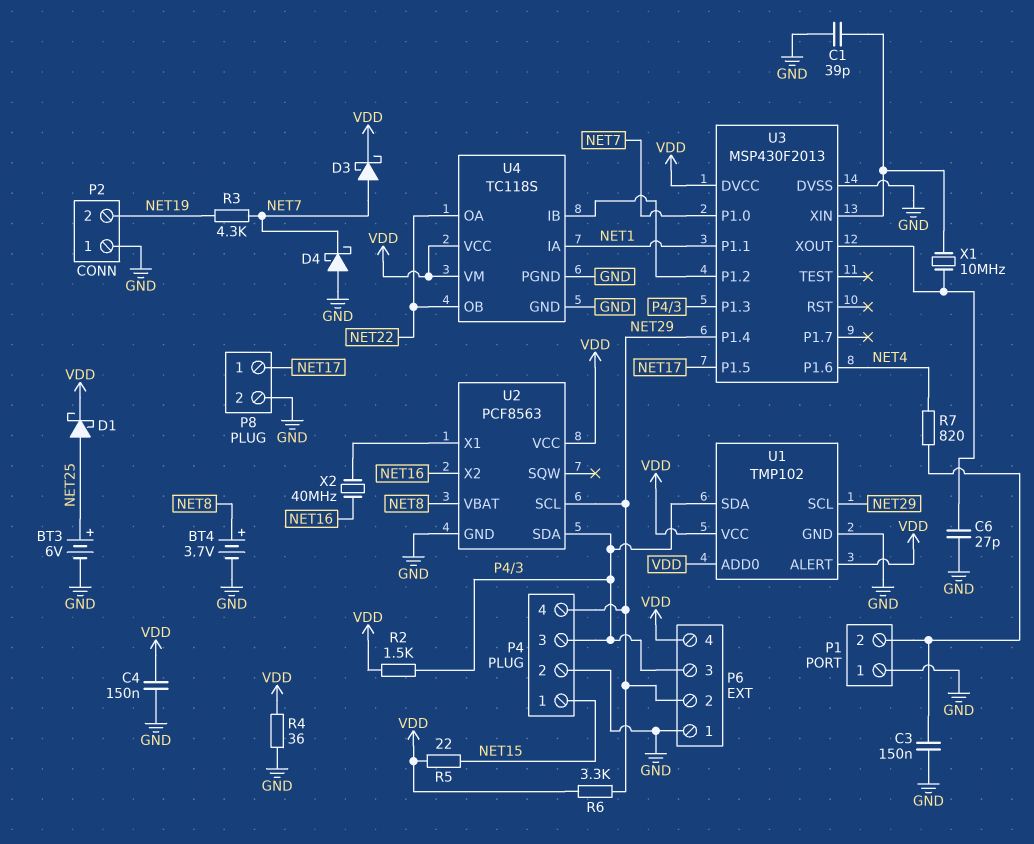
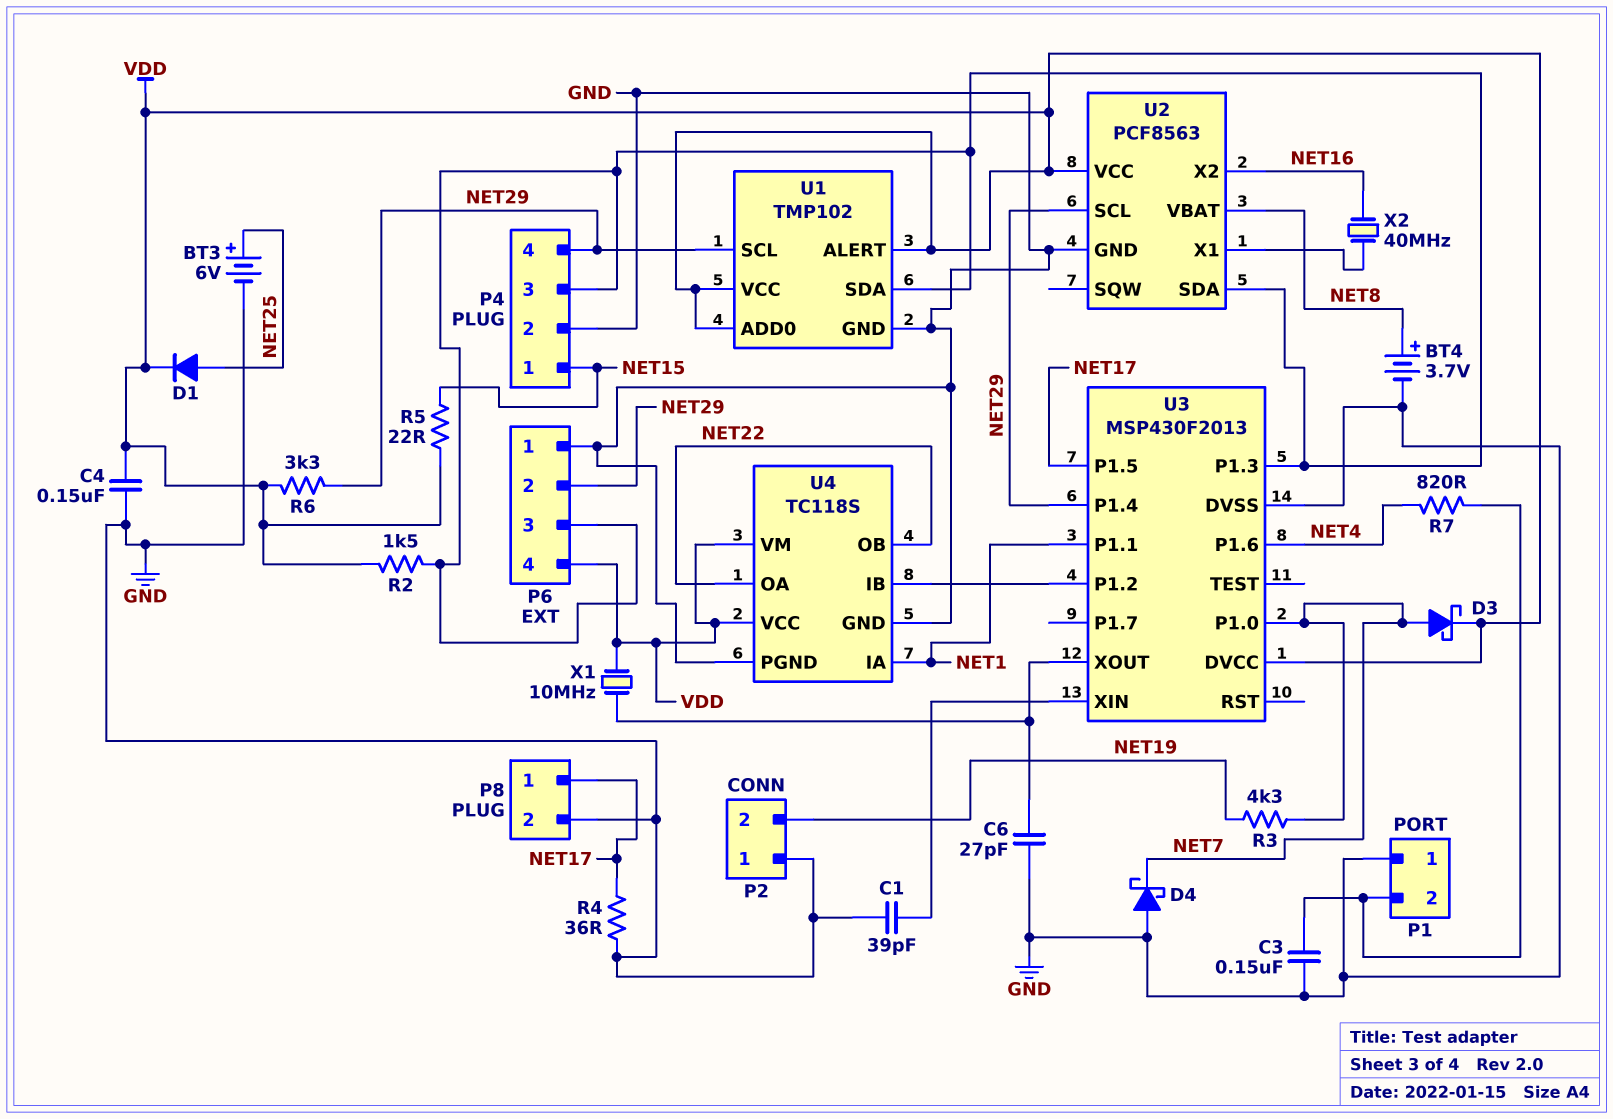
D1: schottky (A NET25, K VDD) -> diode (A NET25, K VDD)
R4: 36 (GND, VDD) -> 36 (GND, NET17)
X1: 10MHz (U3/XIN, U3/XOUT) -> 10MHz (U3/XOUT, VDD)

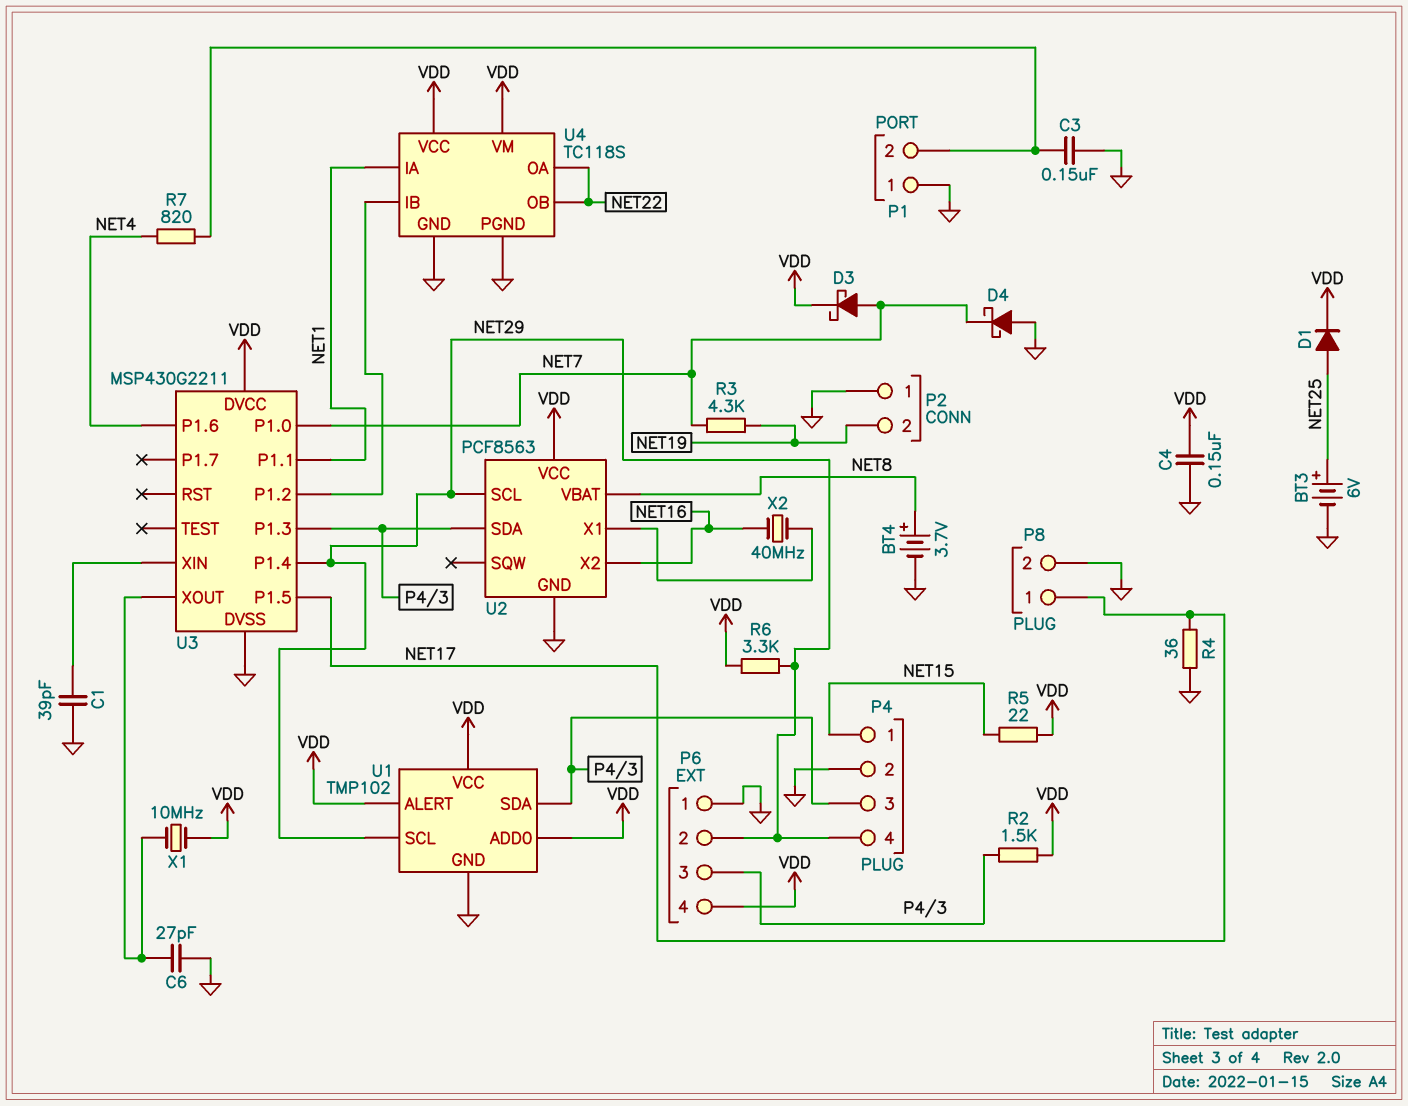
U3: MSP430F2013 -> MSP430G2211

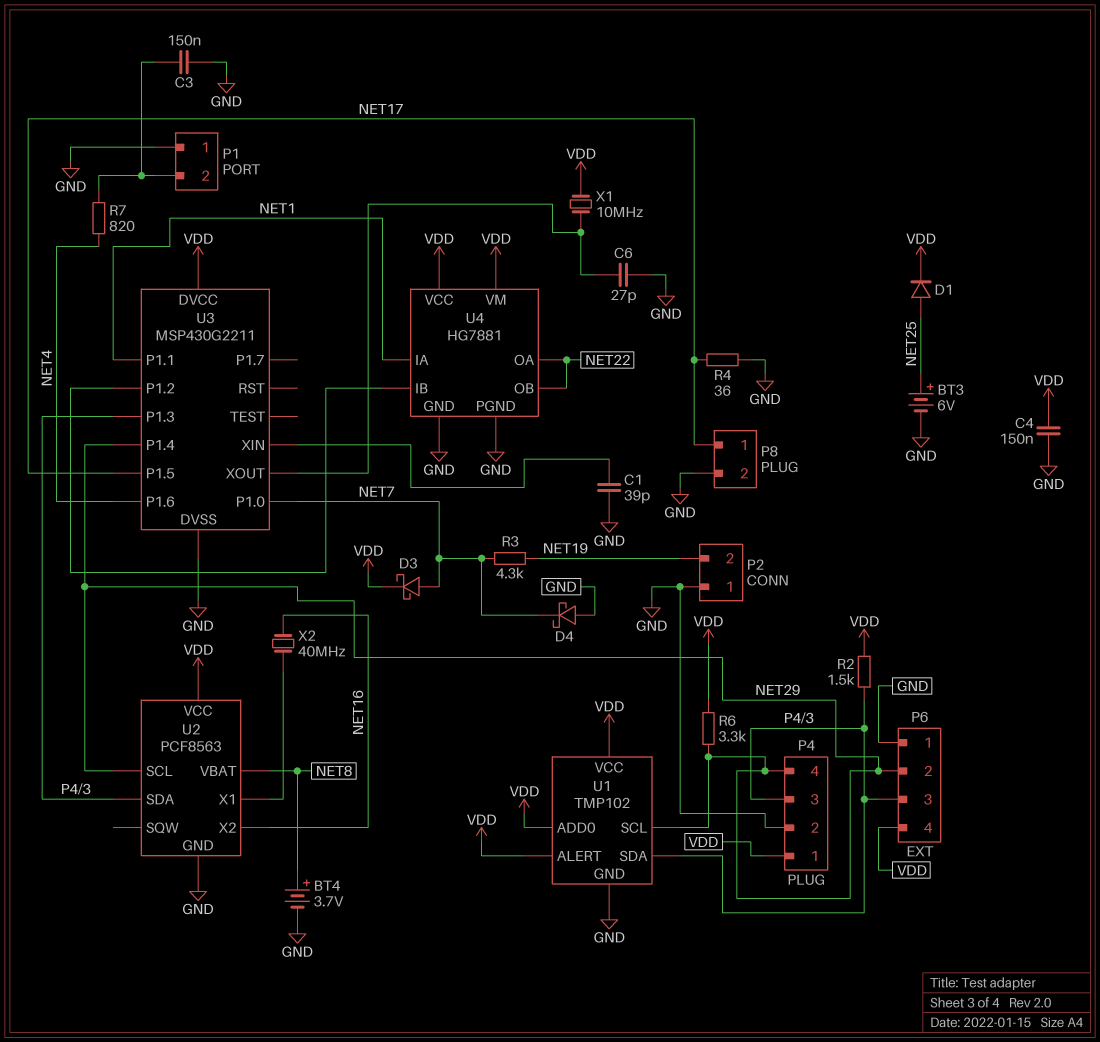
P4 pin 1: NET15 -> VDD
R5: 22 (NET15, VDD) -> none
U4: TC118S -> HG7881

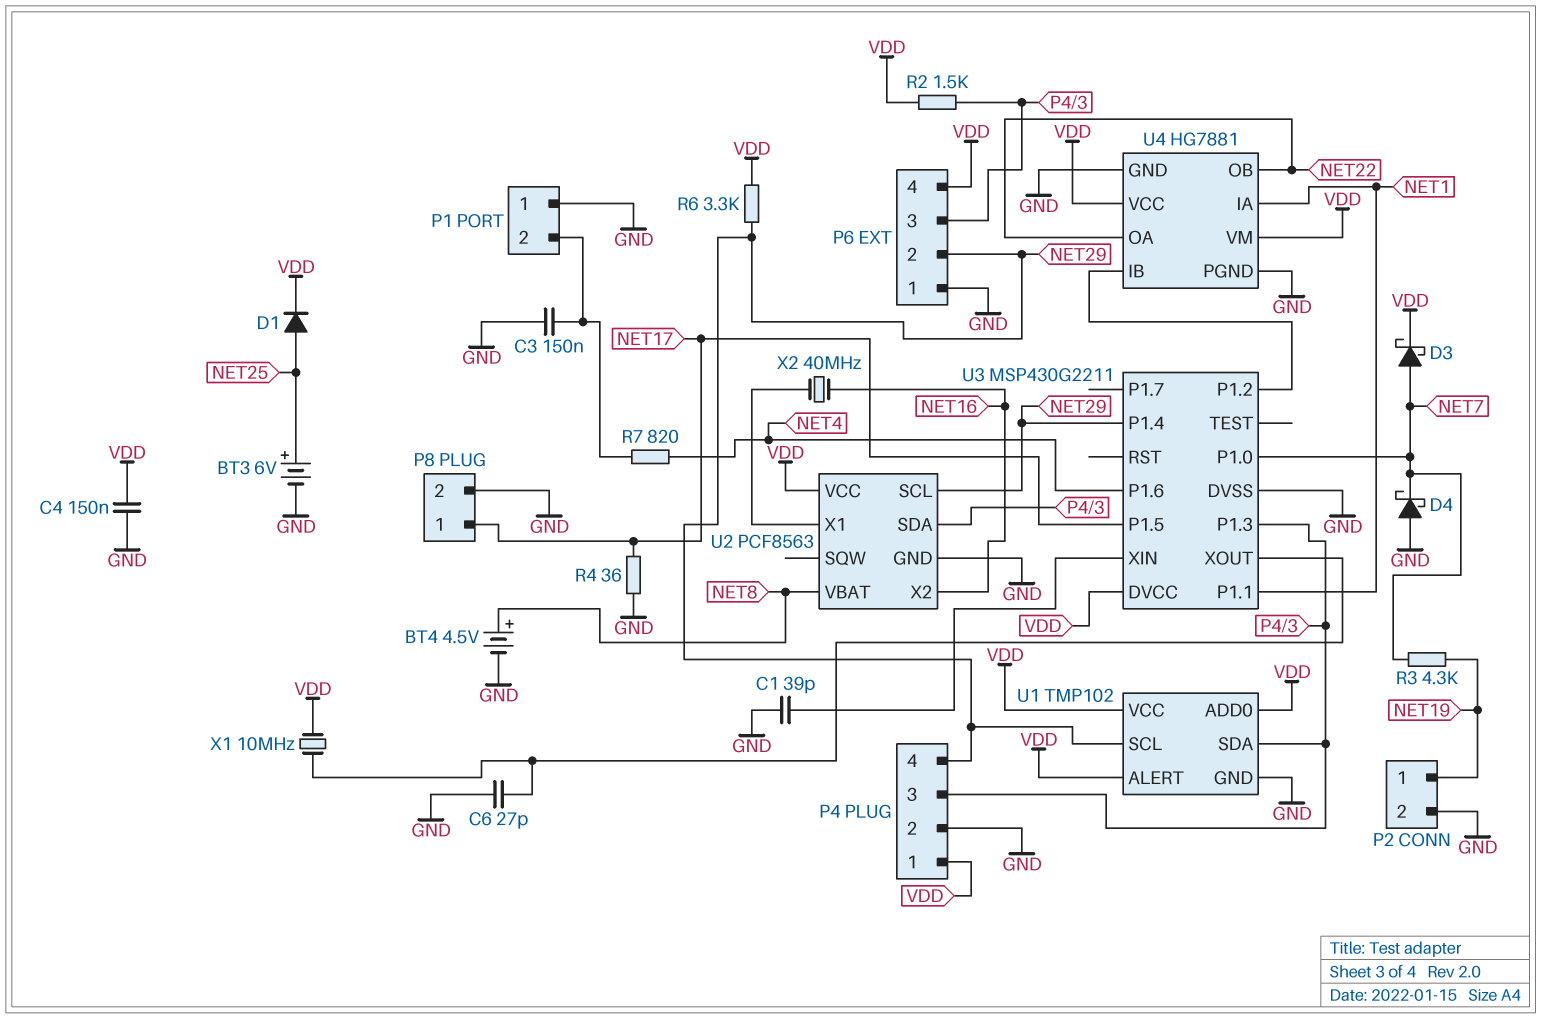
BT4: 3.7V (plus NET8, minus GND) -> 4.5V (plus NET8, minus GND)
P2 pin 1: GND -> NET19
P2 pin 2: NET19 -> GND

